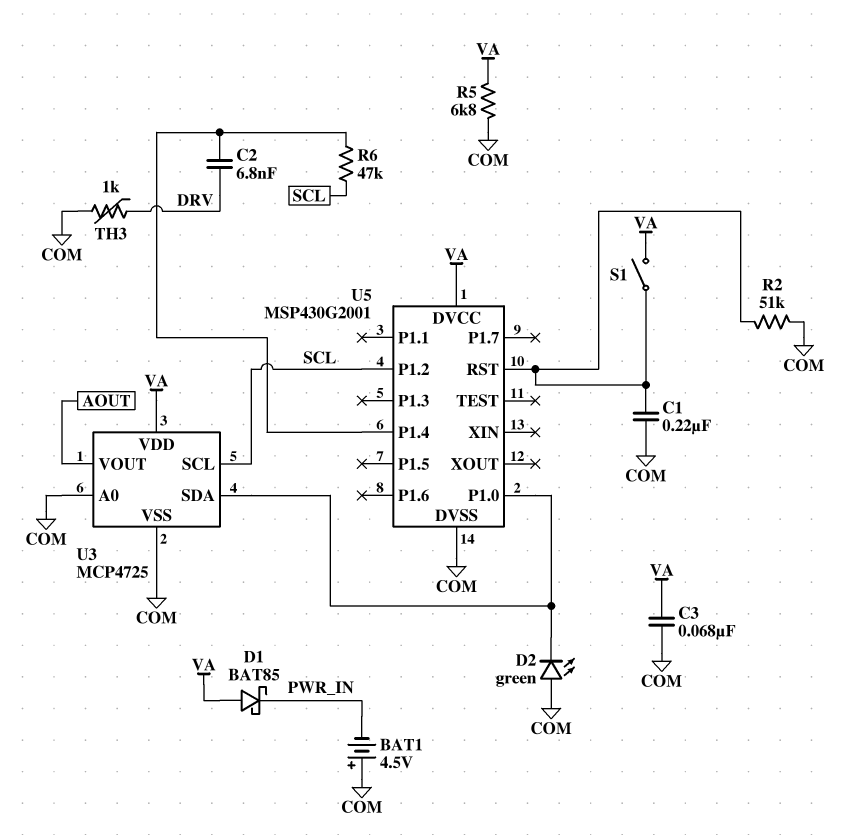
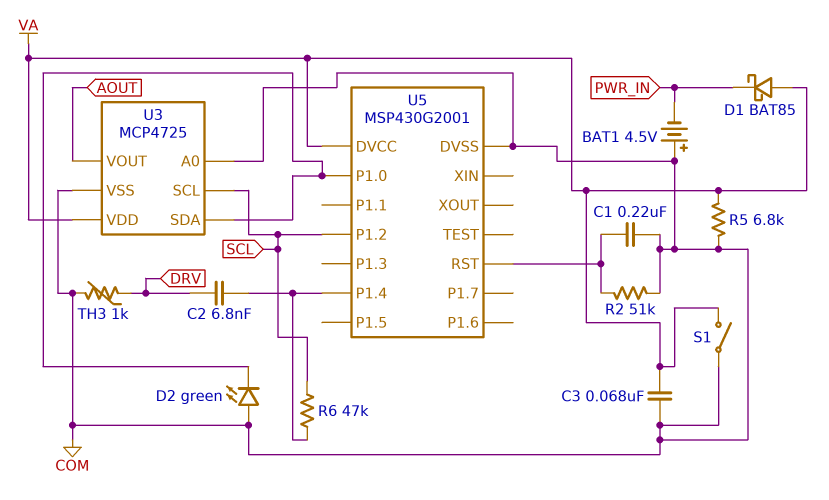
S1: switch (U5/RST, VA) -> switch (COM, VA)

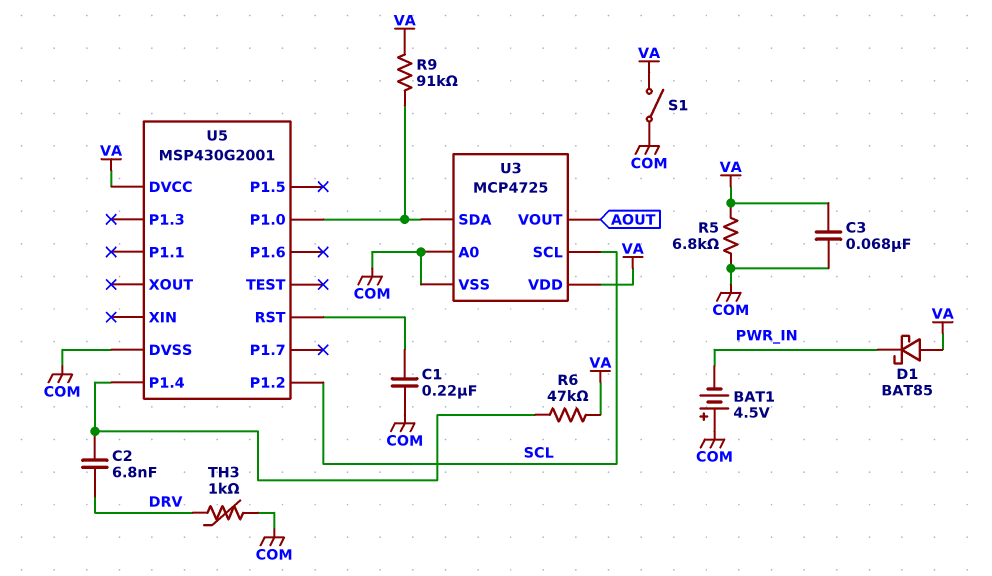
D2: LED green (A COM, K U3/SDA) -> none
R2: 51k (COM, U5/RST) -> none
R6: 47k (SCL, U5/P1.4) -> 47k (U5/P1.4, VA)
R9: none -> 91k (U3/SDA, VA)

